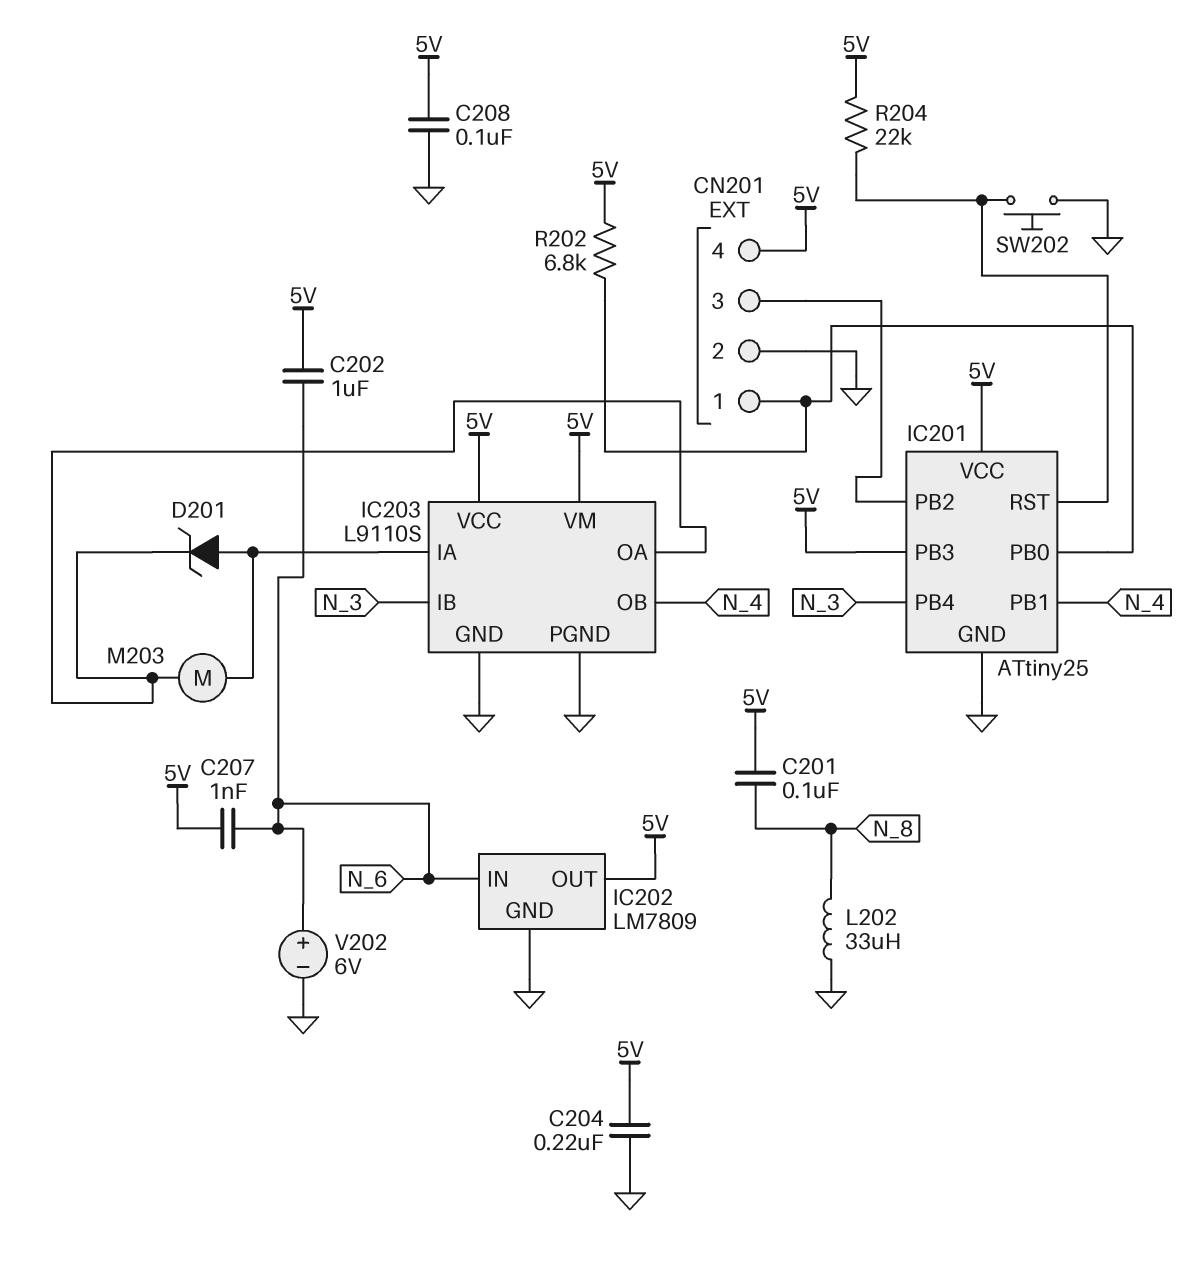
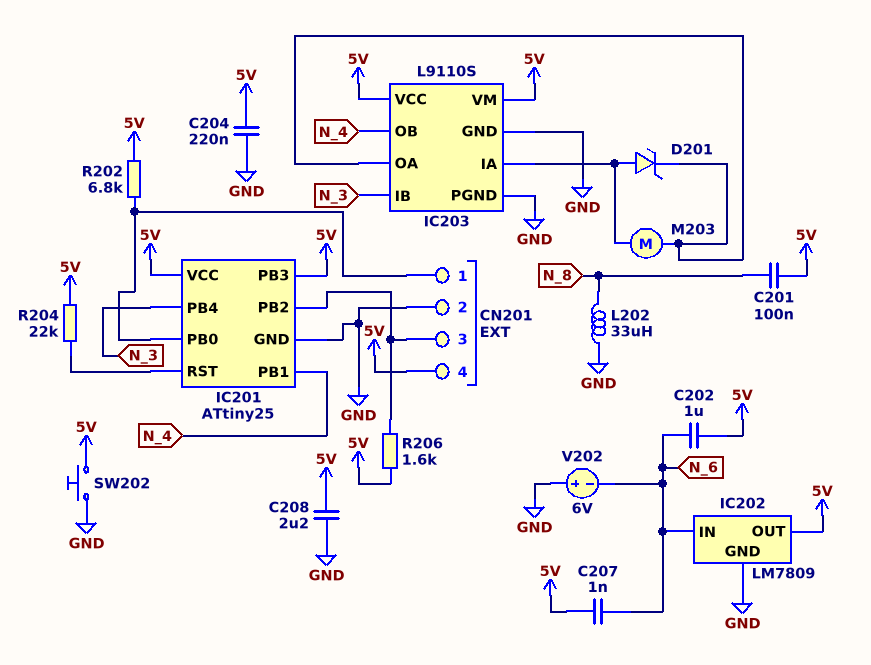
C208: 100nF (5V, GND) -> 2.2uF (5V, GND)
R206: none -> 1.6k (5V, CN201/3)
SW202: button (GND, IC201/RST) -> button (5V, GND)
V202: 6V (plus N_6, minus GND) -> 6V (plus GND, minus N_6)

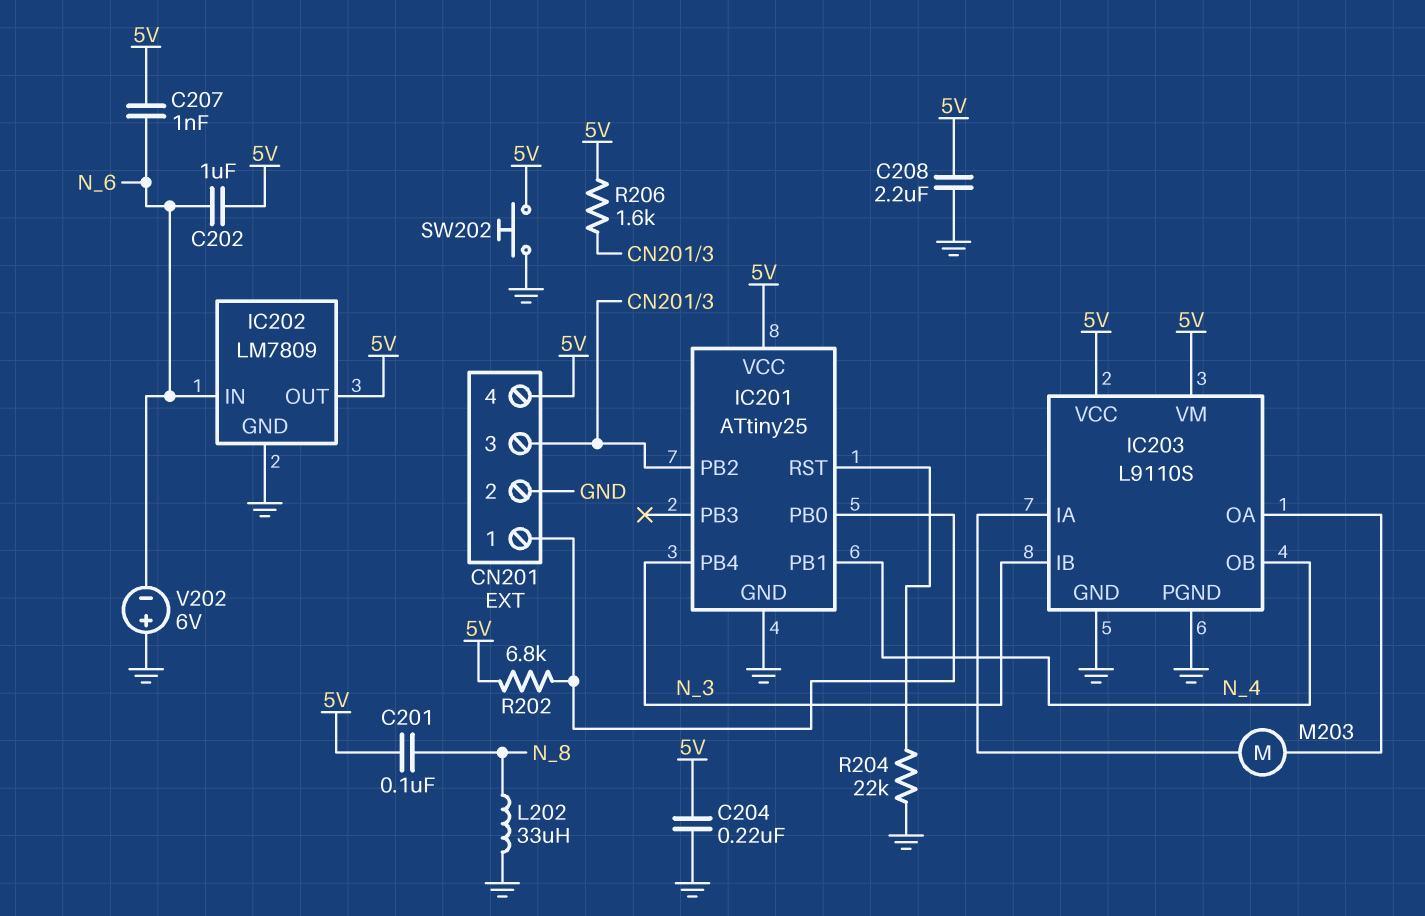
D201: zener (A IC203/IA, K IC203/OA) -> none
IC201 pin PB3: 5V -> none
R204: 22k (5V, IC201/RST) -> 22k (GND, IC201/RST)

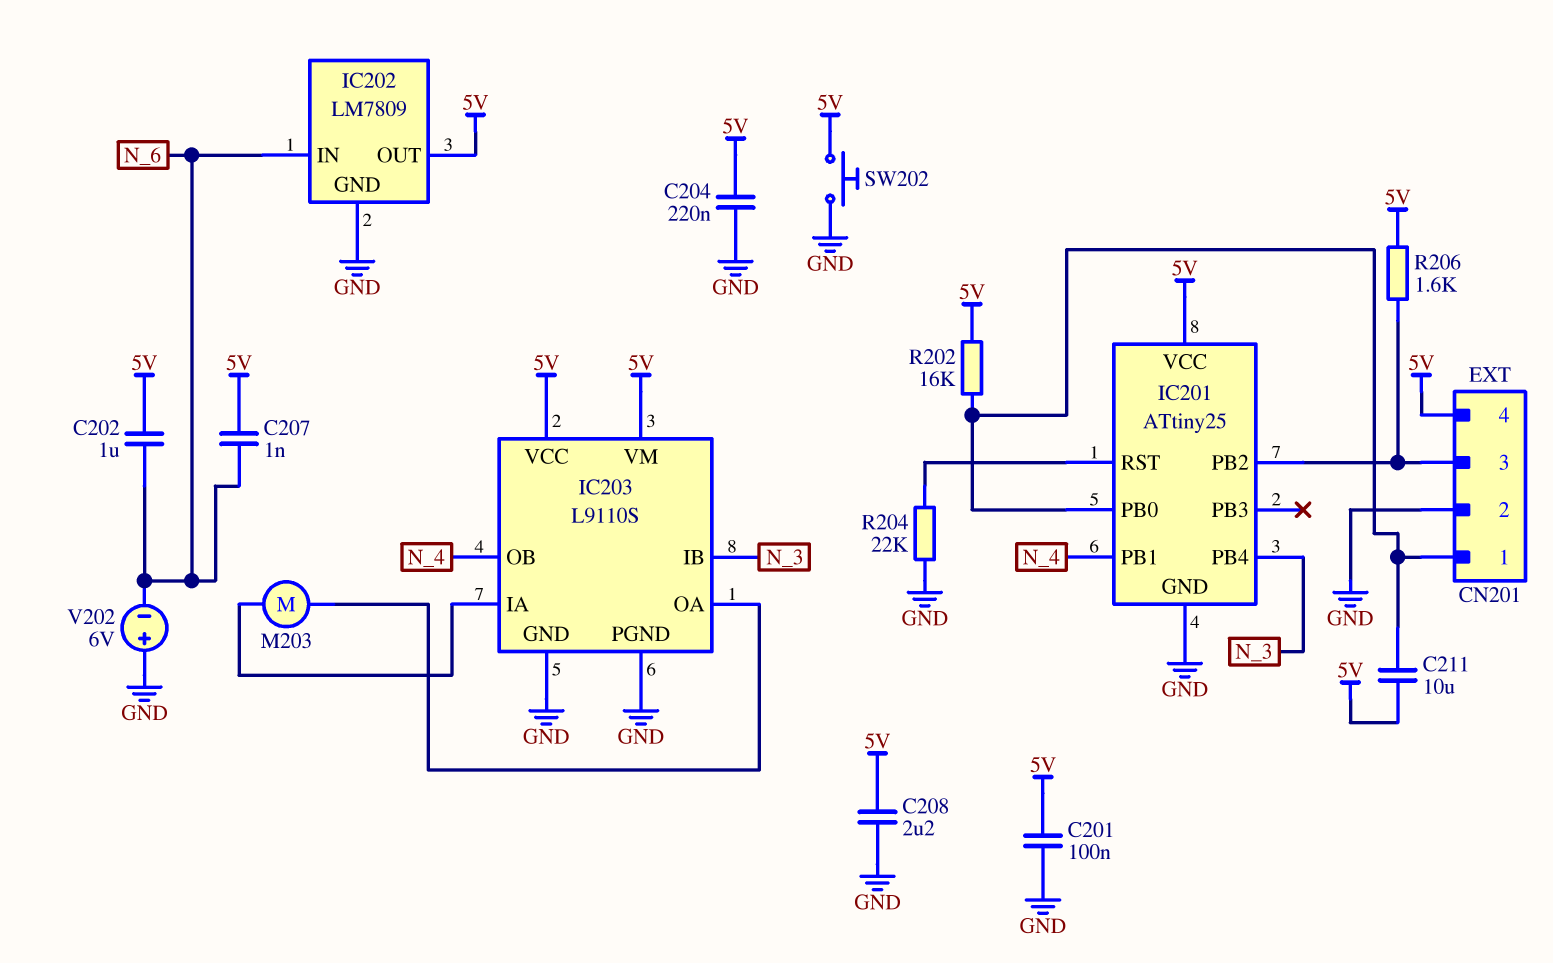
C201: 100nF (5V, N_8) -> 100nF (5V, GND)
C211: none -> 10uF (5V, CN201/1)
L202: 33uH (GND, N_8) -> none
R202: 6.8k (5V, CN201/1) -> 16k (5V, CN201/1)

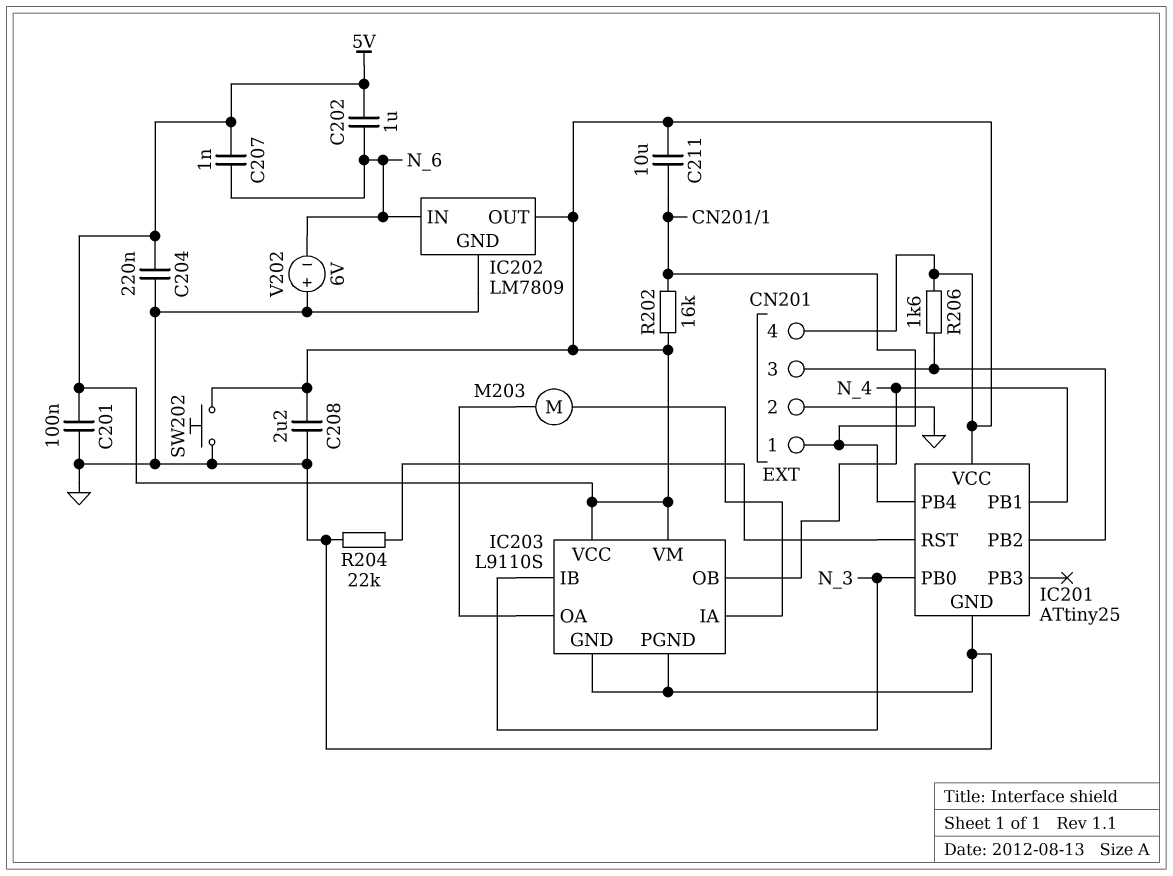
IC201 pin PB0: CN201/1 -> N_3
IC201 pin PB4: N_3 -> CN201/1

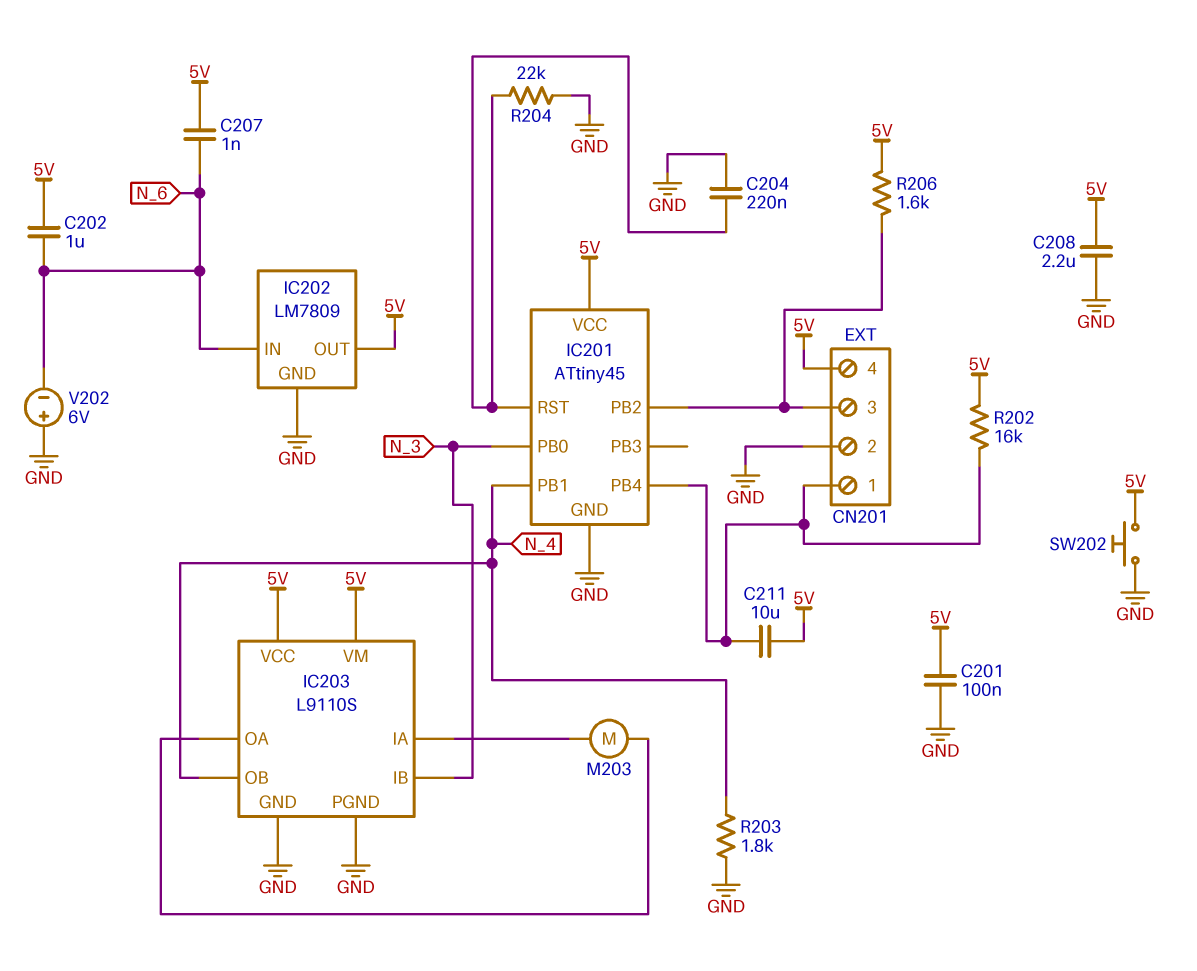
C204: 220nF (5V, GND) -> 220nF (GND, IC201/RST)
IC201: ATtiny25 -> ATtiny45
R203: none -> 1.8k (GND, N_4)

